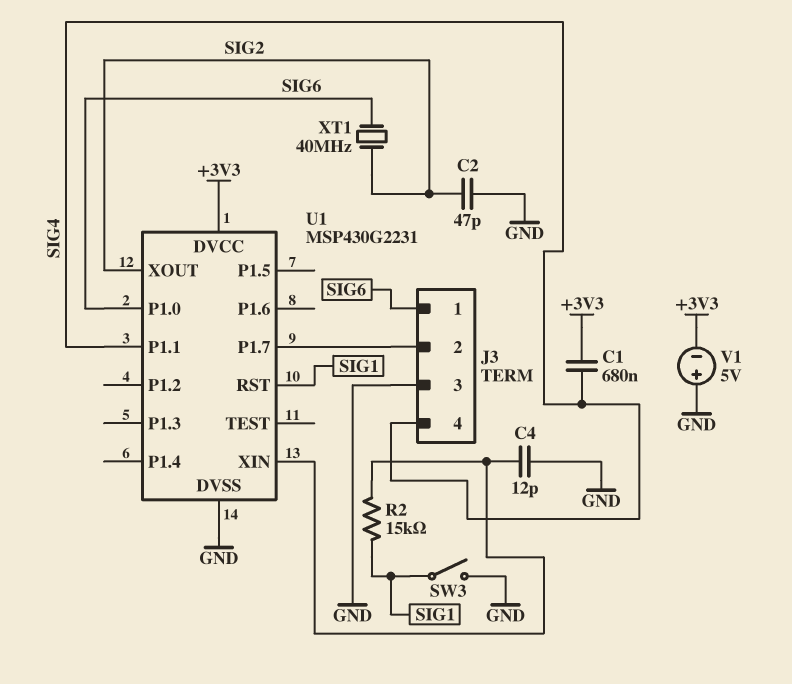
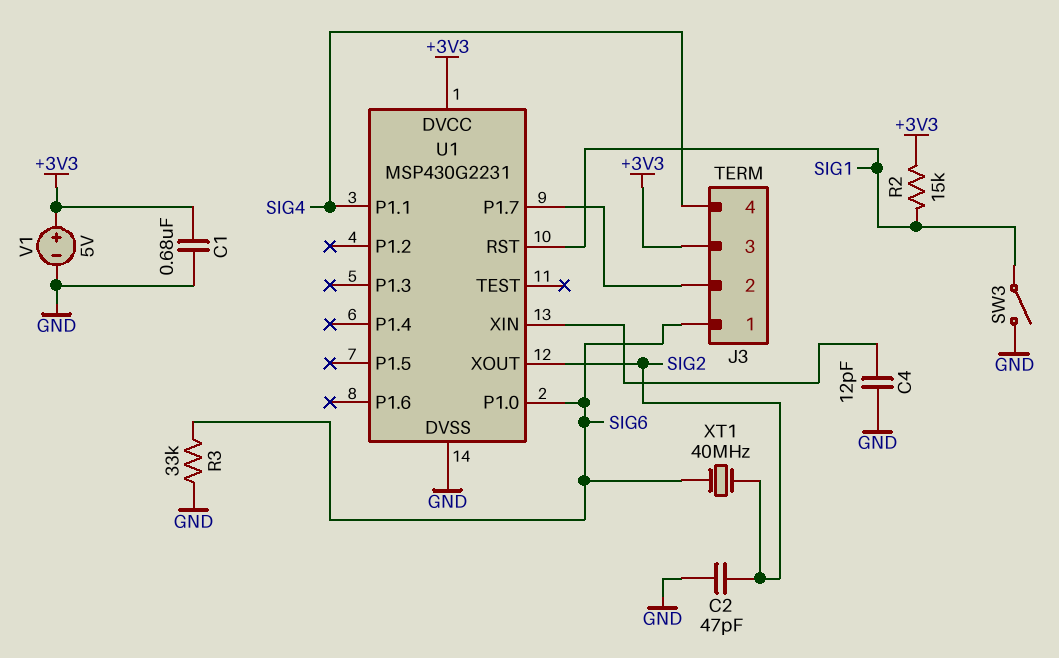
C1: 680nF (+3V3, SIG4) -> 680nF (+3V3, GND)
J3 pin 3: GND -> +3V3
R2: 15k (SIG1, U1/XIN) -> 15k (+3V3, SIG1)
R3: none -> 33k (GND, SIG6)
V1: 5V (plus GND, minus +3V3) -> 5V (plus +3V3, minus GND)

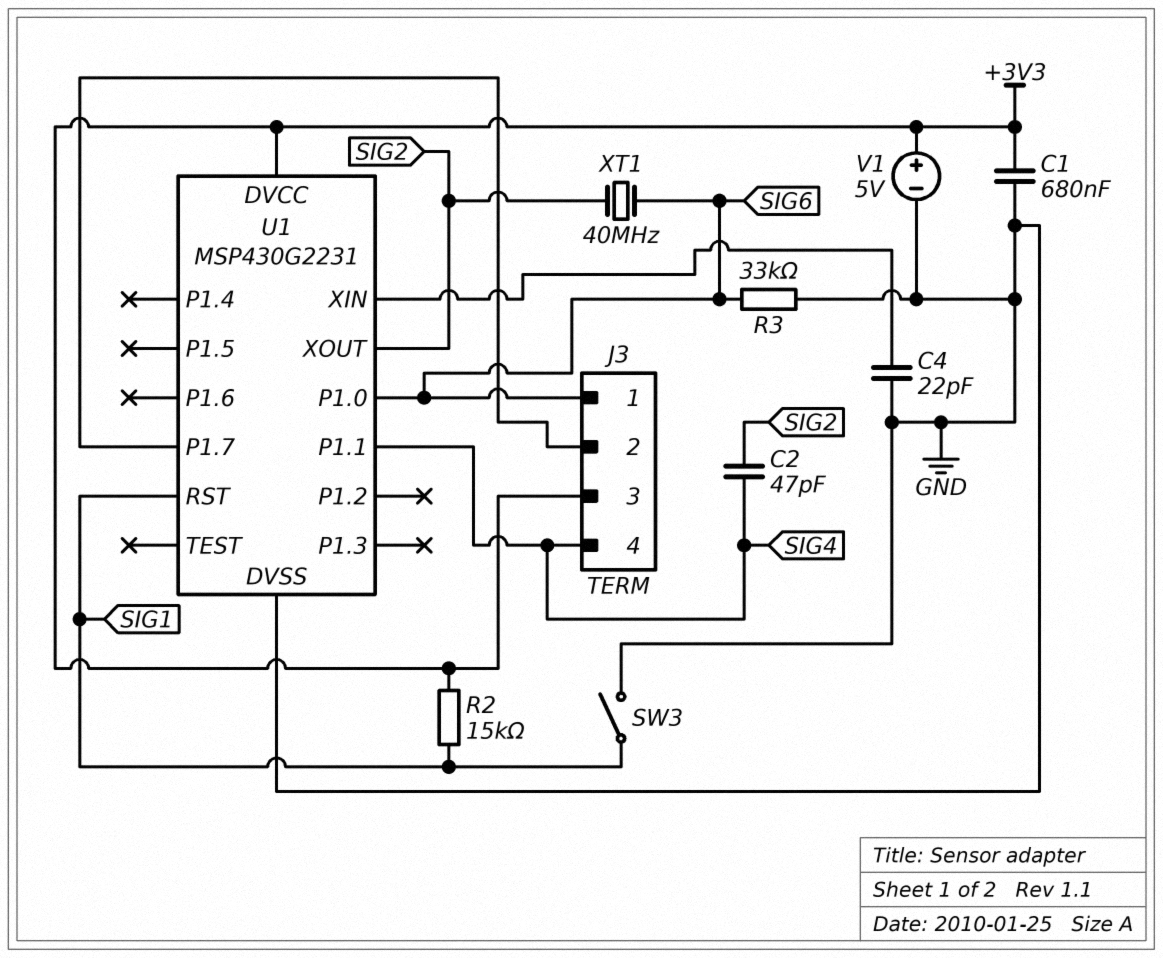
C2: 47pF (GND, SIG2) -> 47pF (SIG2, SIG4)
C4: 12pF (GND, U1/XIN) -> 22pF (GND, U1/XIN)

